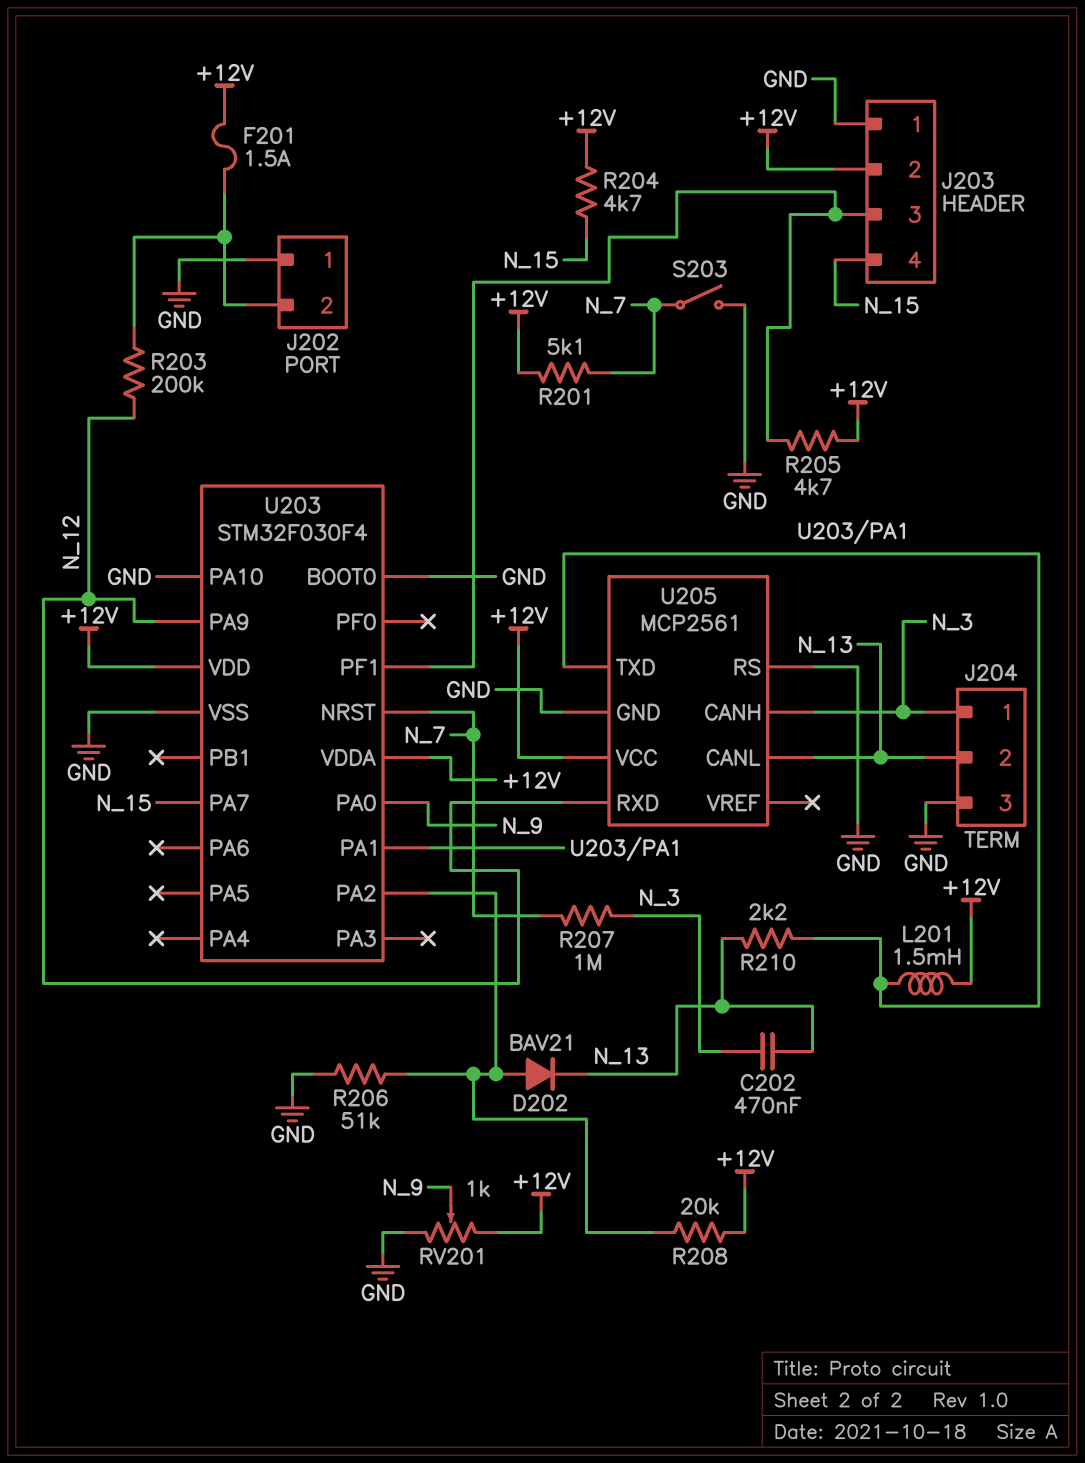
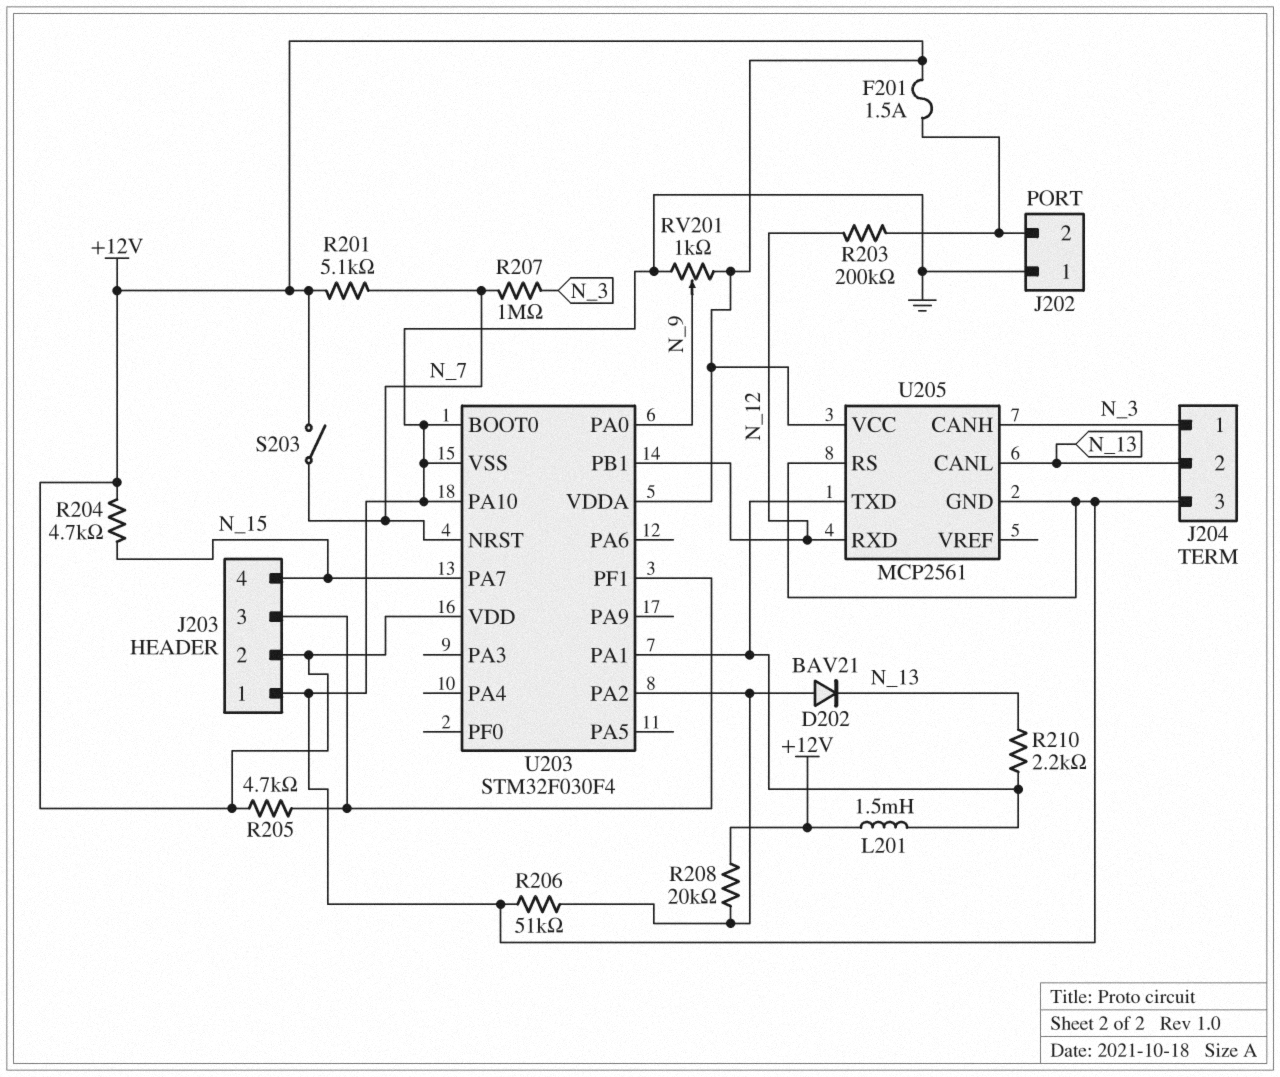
C202: 470nF (N_3, N_13) -> none
S203: switch (GND, N_7) -> switch (+12V, N_7)
U203 pin PA9: N_12 -> none
U203 pin PB1: none -> N_12

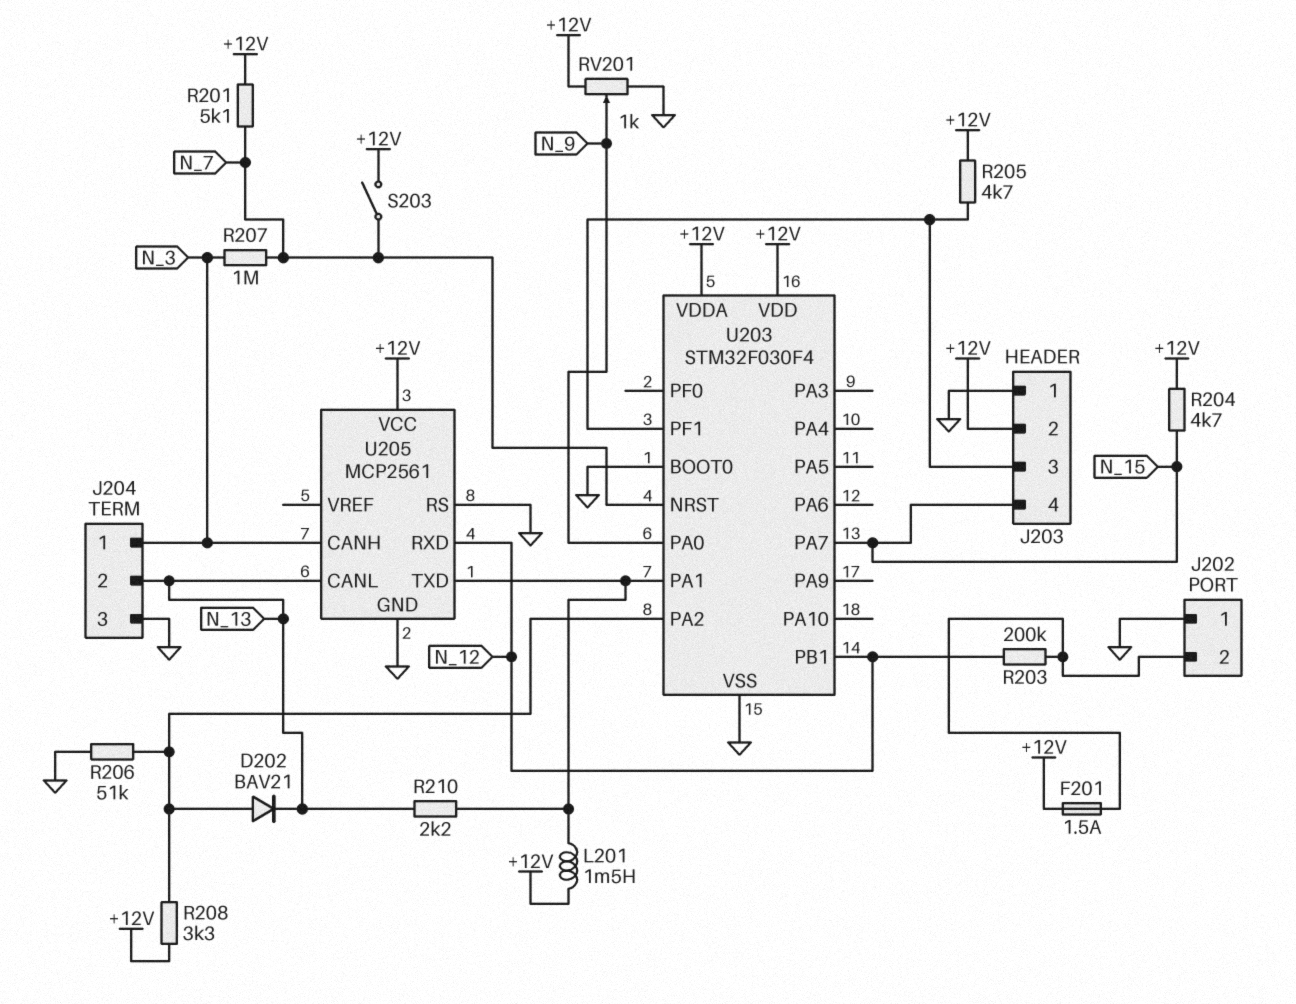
R208: 20k (+12V, U203/PA2) -> 3.3k (+12V, U203/PA2)
U203 pin PA10: GND -> none

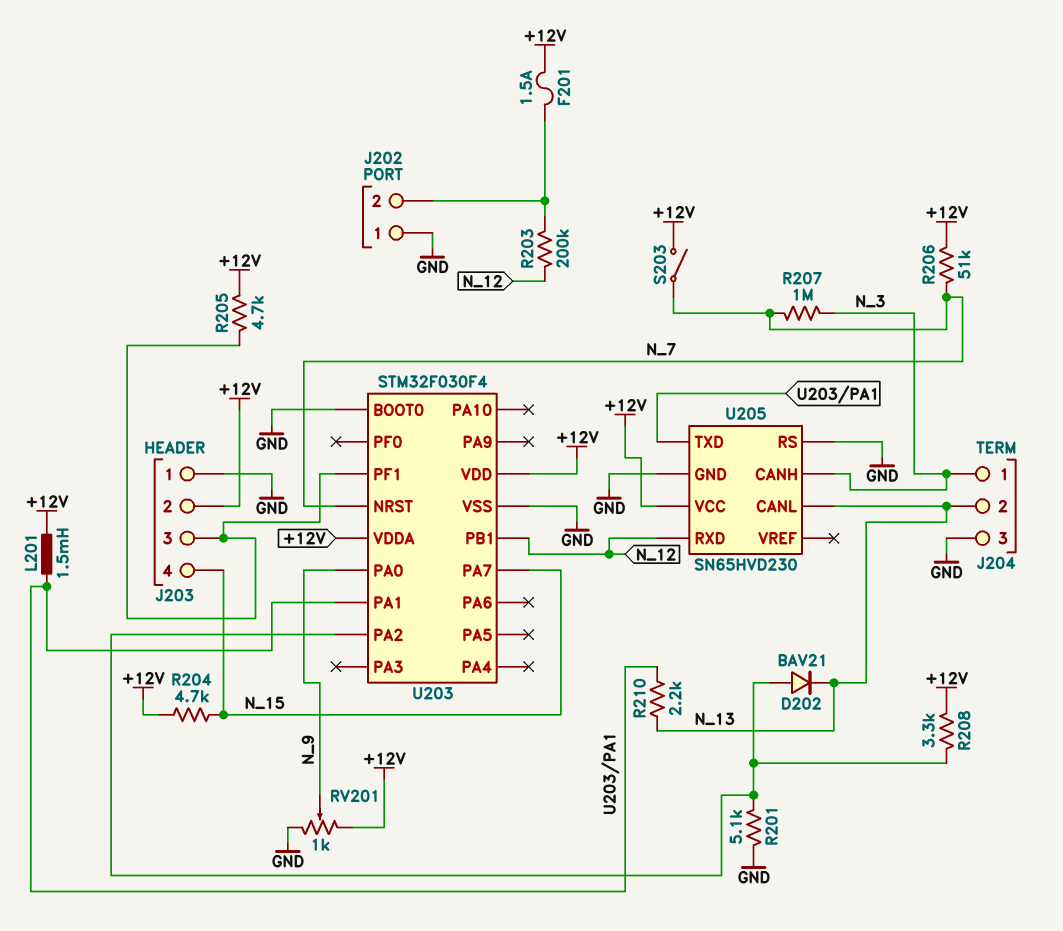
R201: 5.1k (+12V, N_7) -> 5.1k (GND, U203/PA2)
R206: 51k (GND, U203/PA2) -> 51k (+12V, N_7)
U205: MCP2561 -> SN65HVD230

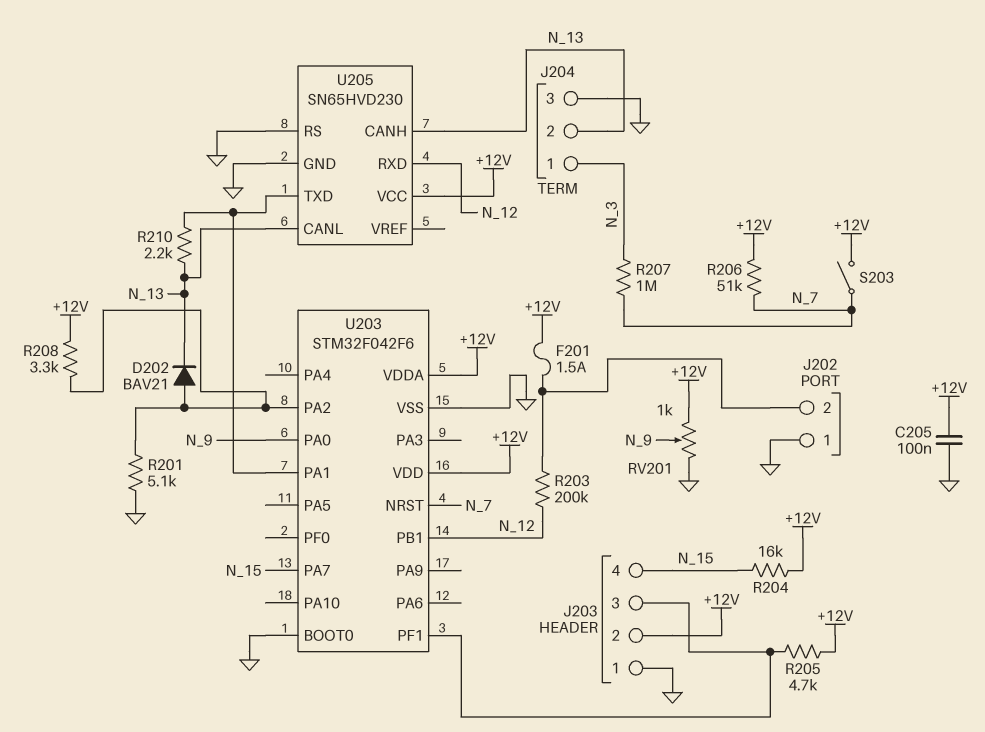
C205: none -> 100nF (+12V, GND)
L201: 1.5mH (+12V, U203/PA1) -> none
R204: 4.7k (+12V, N_15) -> 16k (+12V, N_15)
U203: STM32F030F4 -> STM32F042F6
U205 pin CANH: N_3 -> N_13

